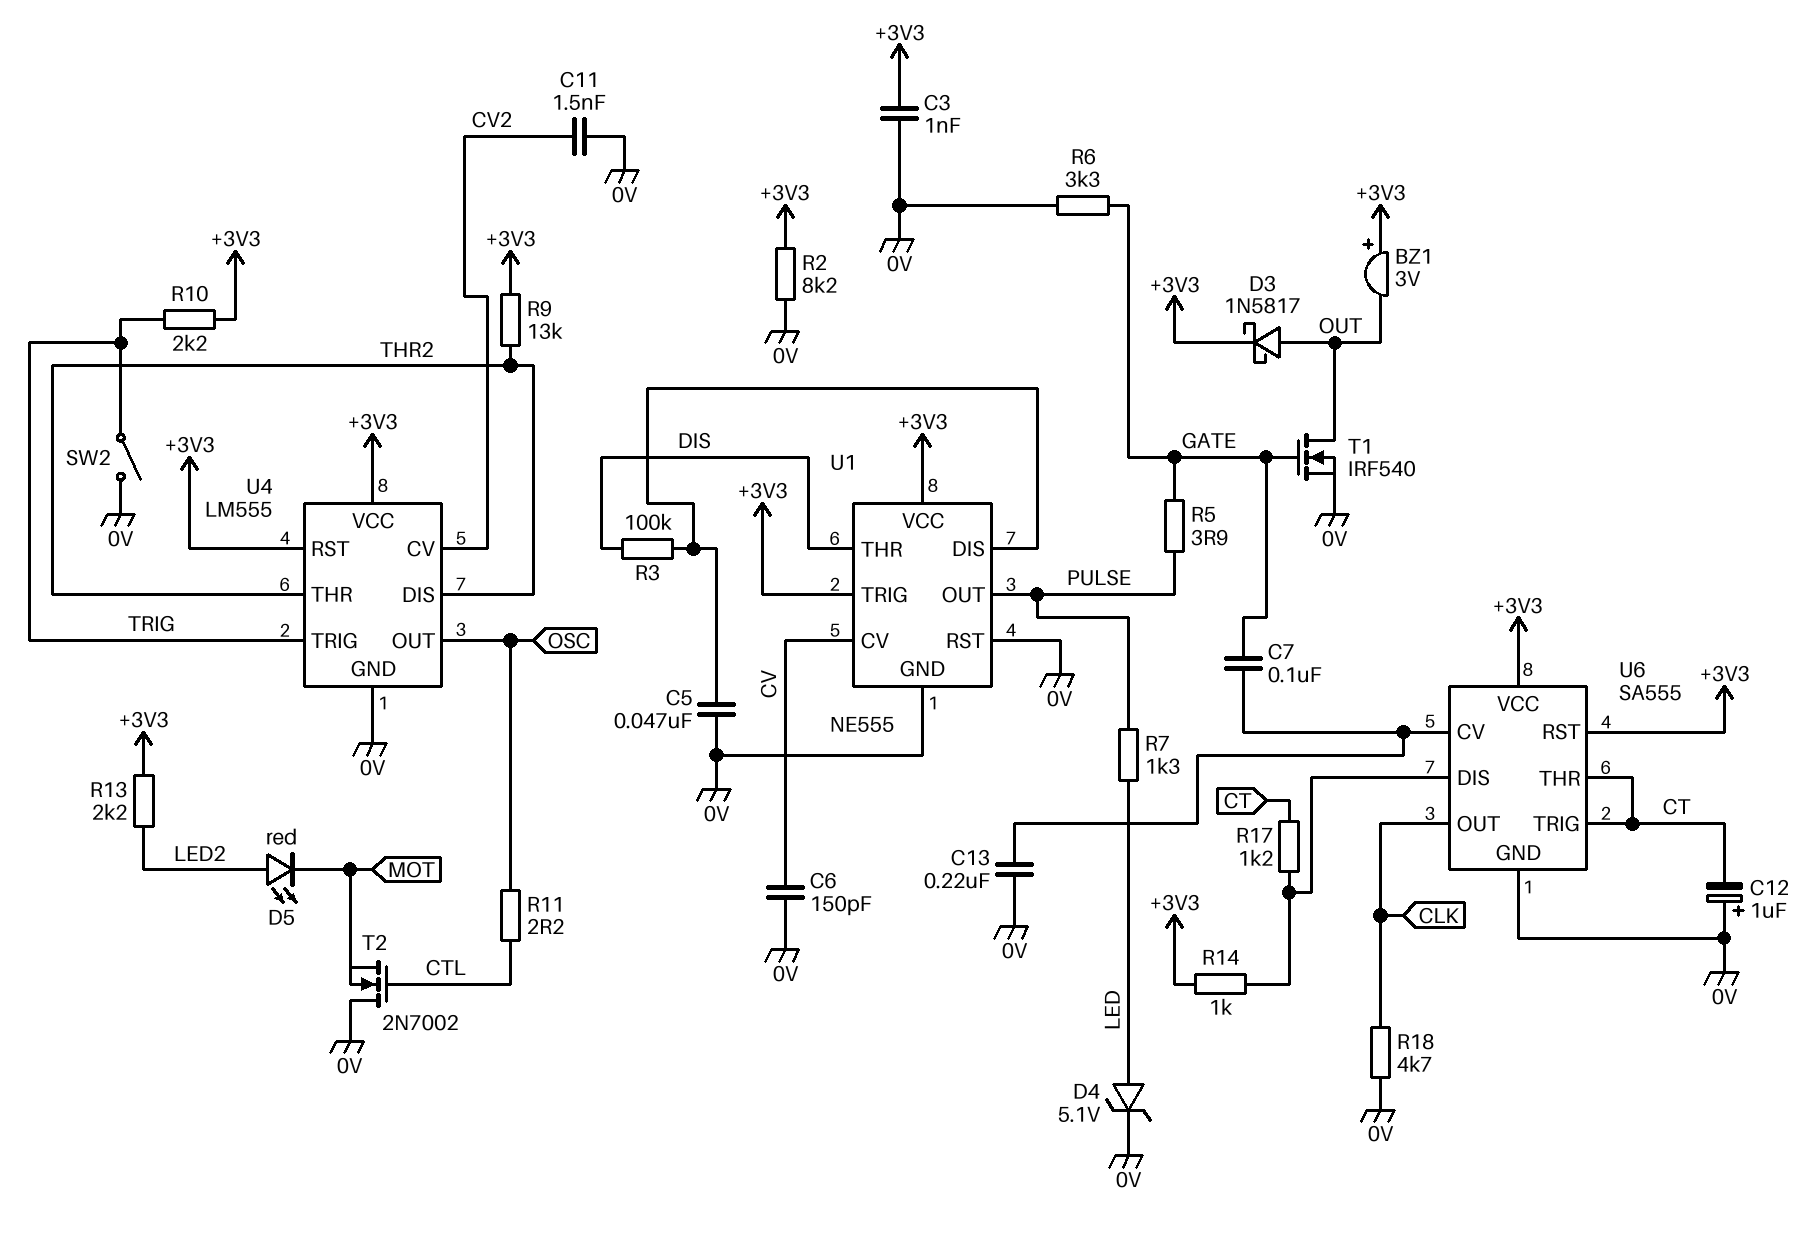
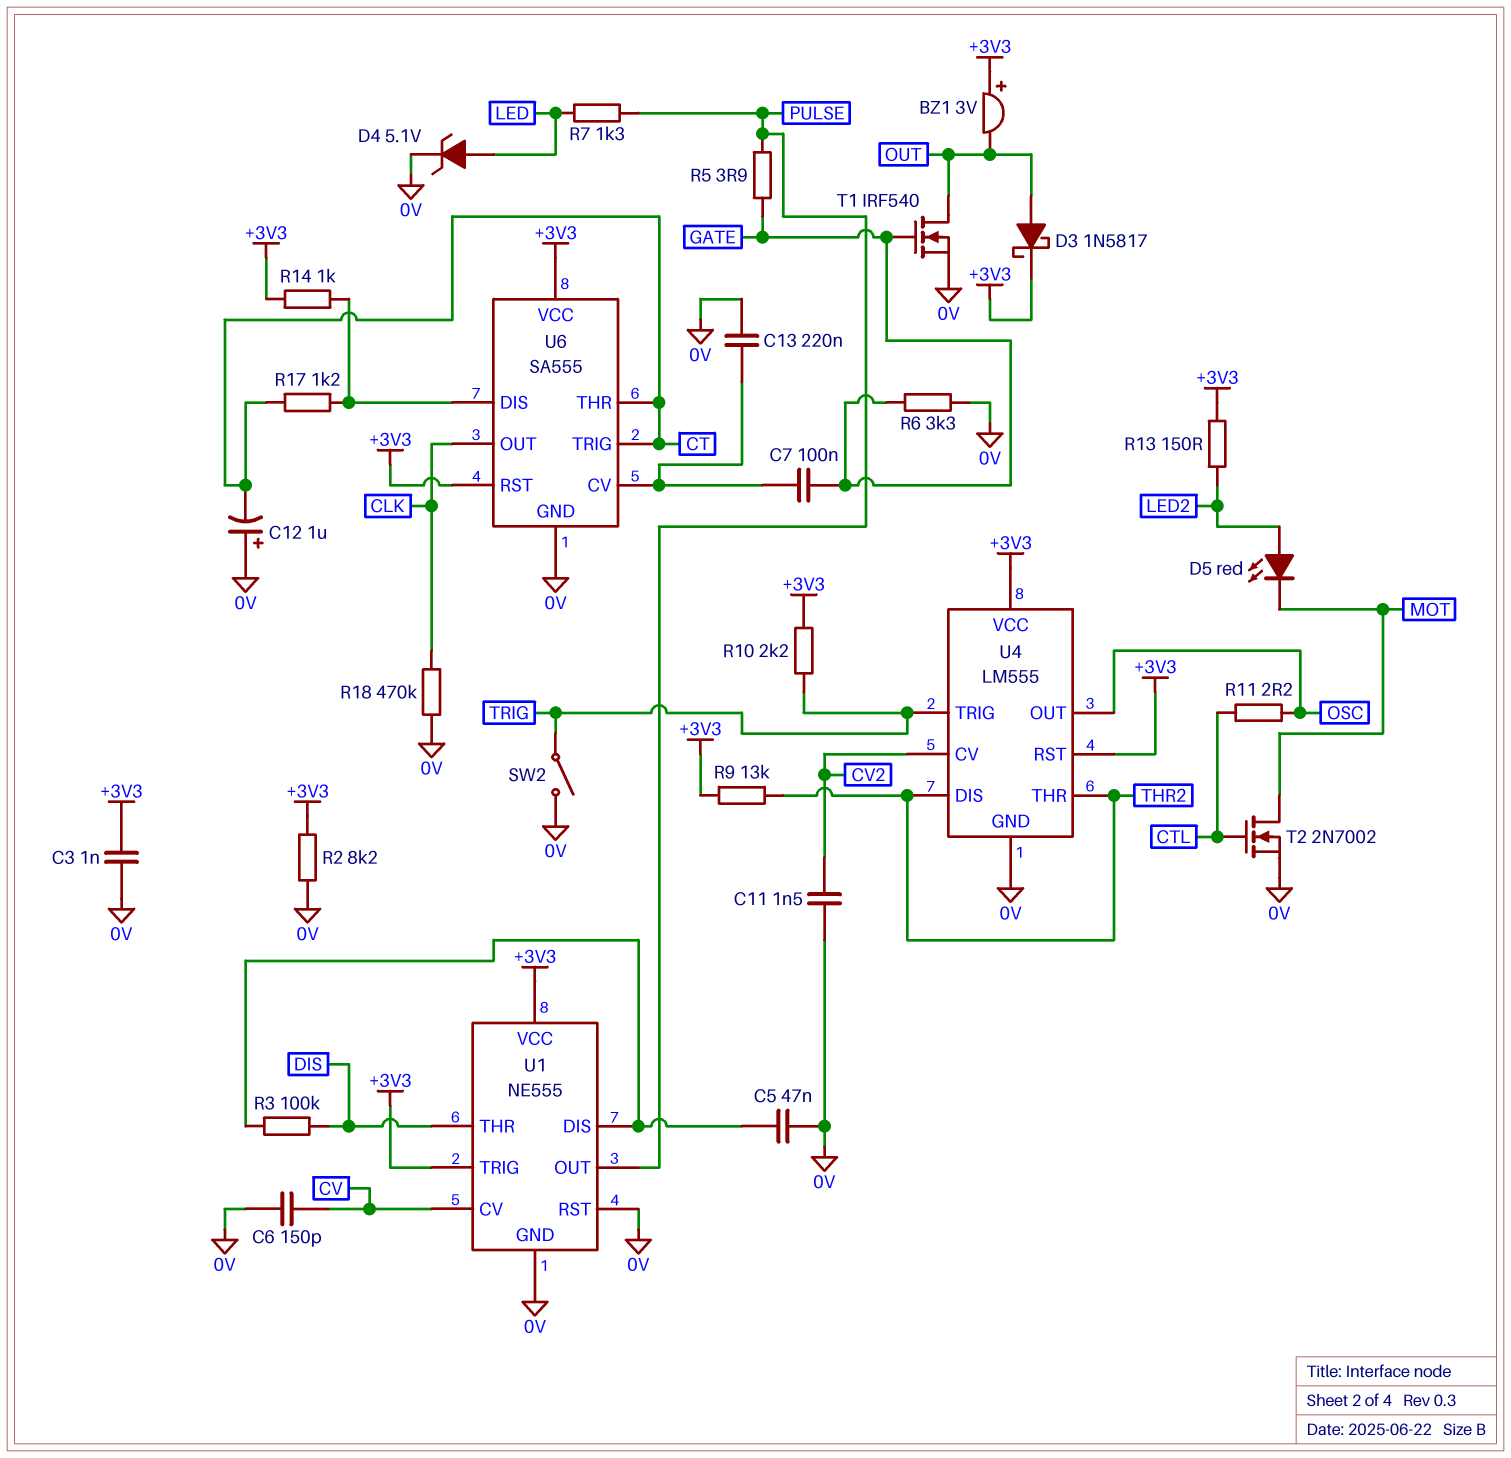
R13: 2.2k (+3V3, LED2) -> 150 (+3V3, LED2)
R18: 4.7k (0V, CLK) -> 470k (0V, CLK)
T2: NMOS 2N7002 (G CTL, D 0V, S MOT) -> NMOS 2N7002 (G CTL, D MOT, S 0V)

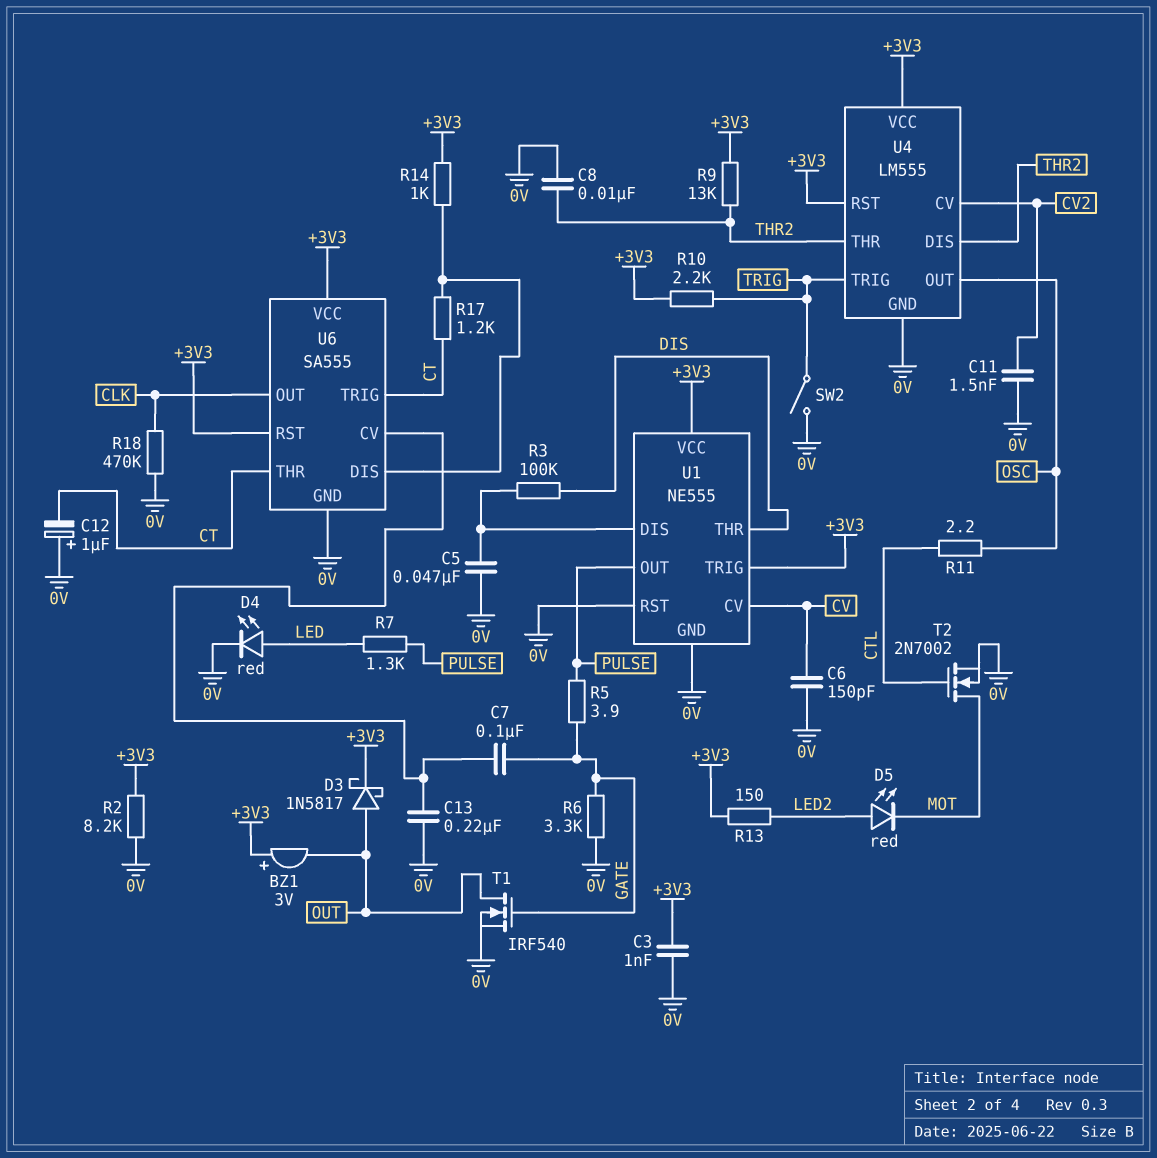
C8: none -> 10nF (0V, THR2)
D4: zener 5.1V (A LED, K 0V) -> LED red (A LED, K 0V)

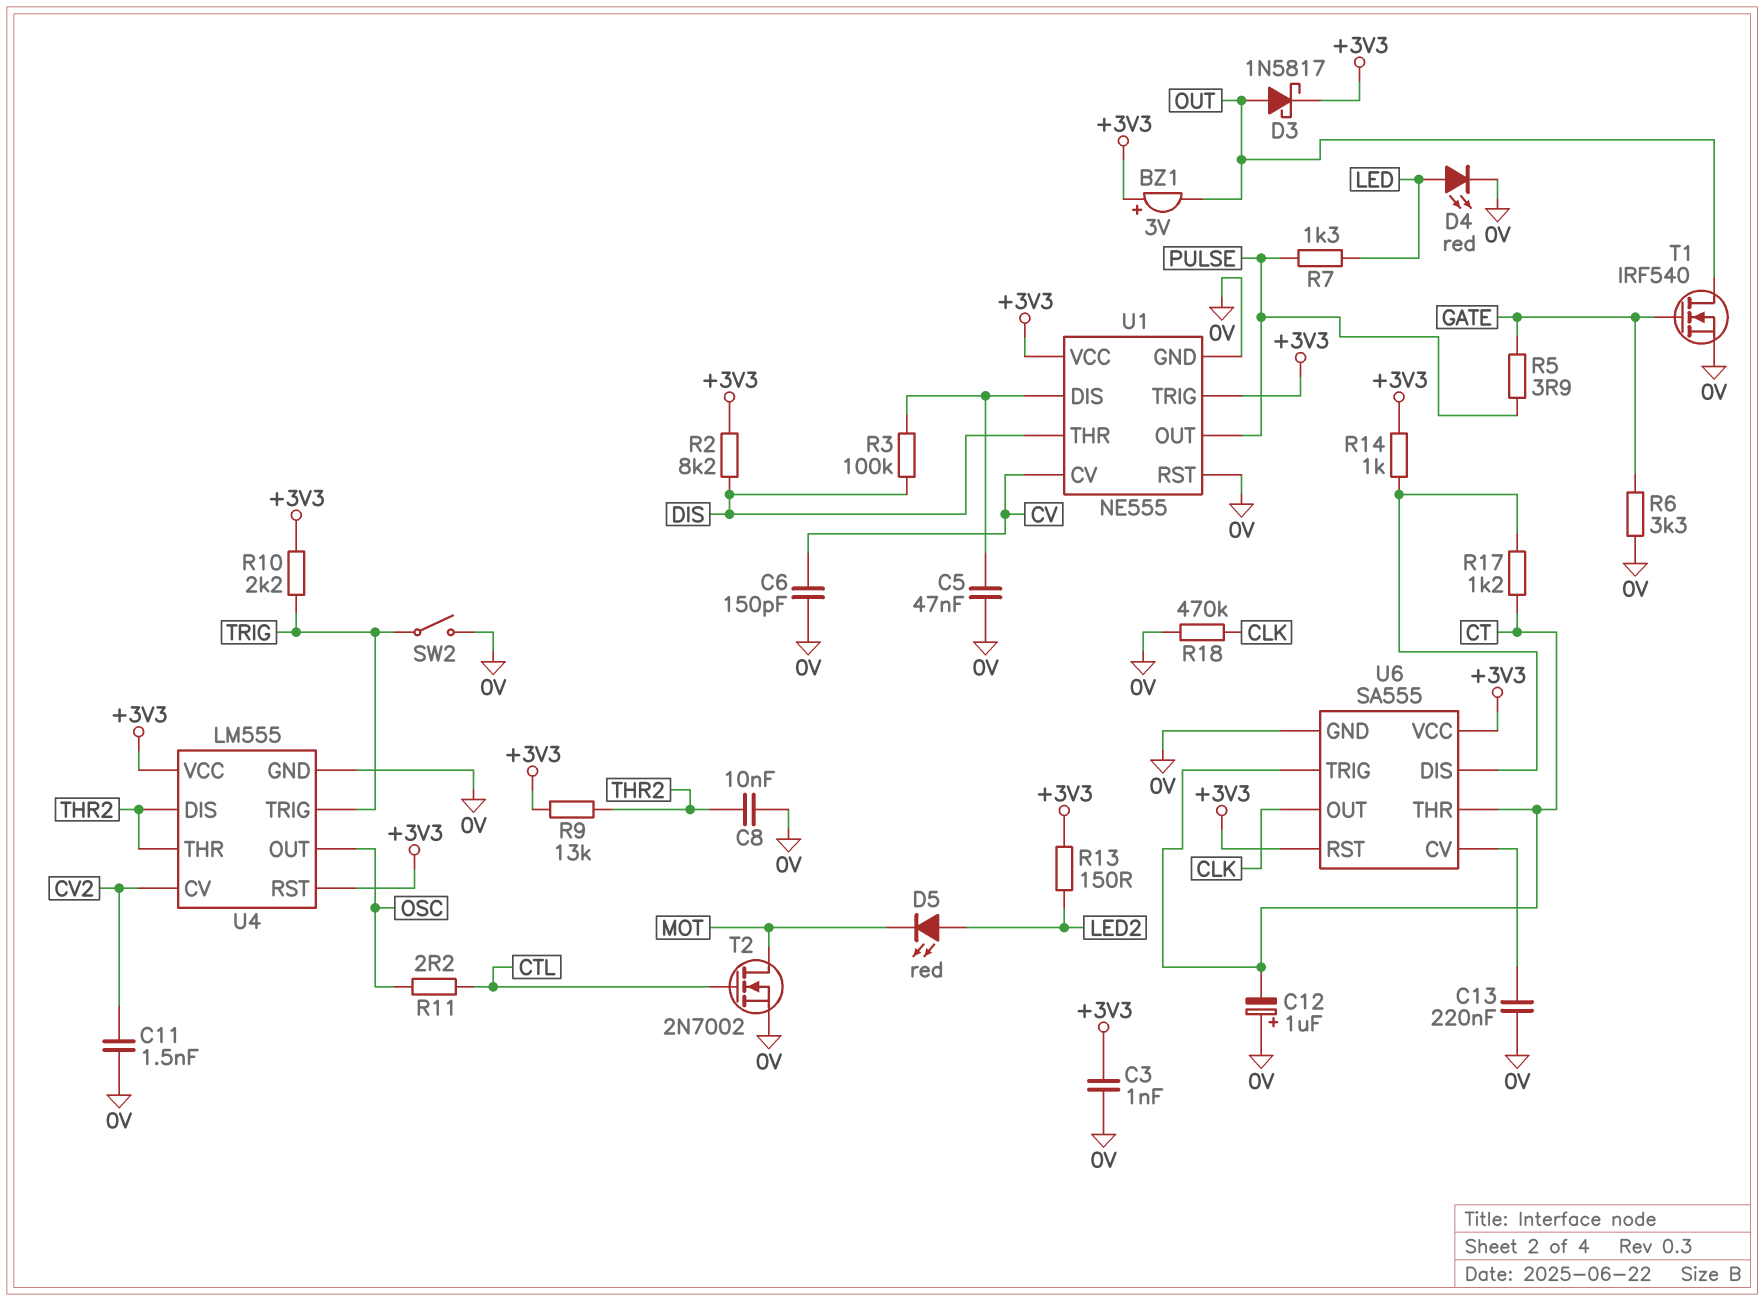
C7: 100nF (GATE, U6/CV) -> none
R2: 8.2k (+3V3, 0V) -> 8.2k (+3V3, DIS)

